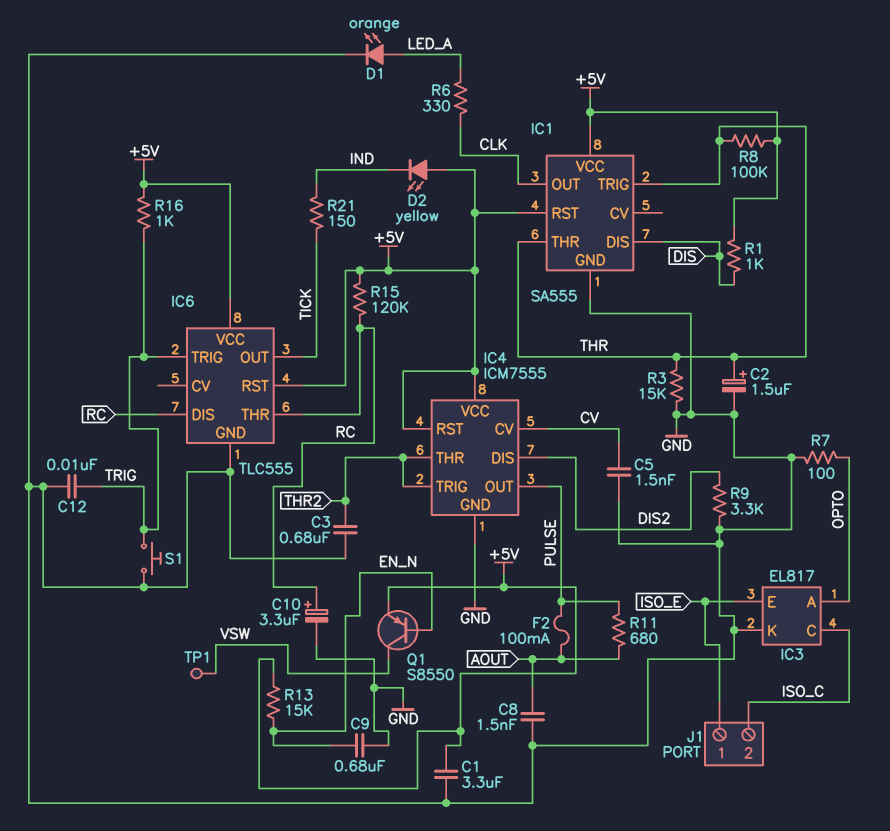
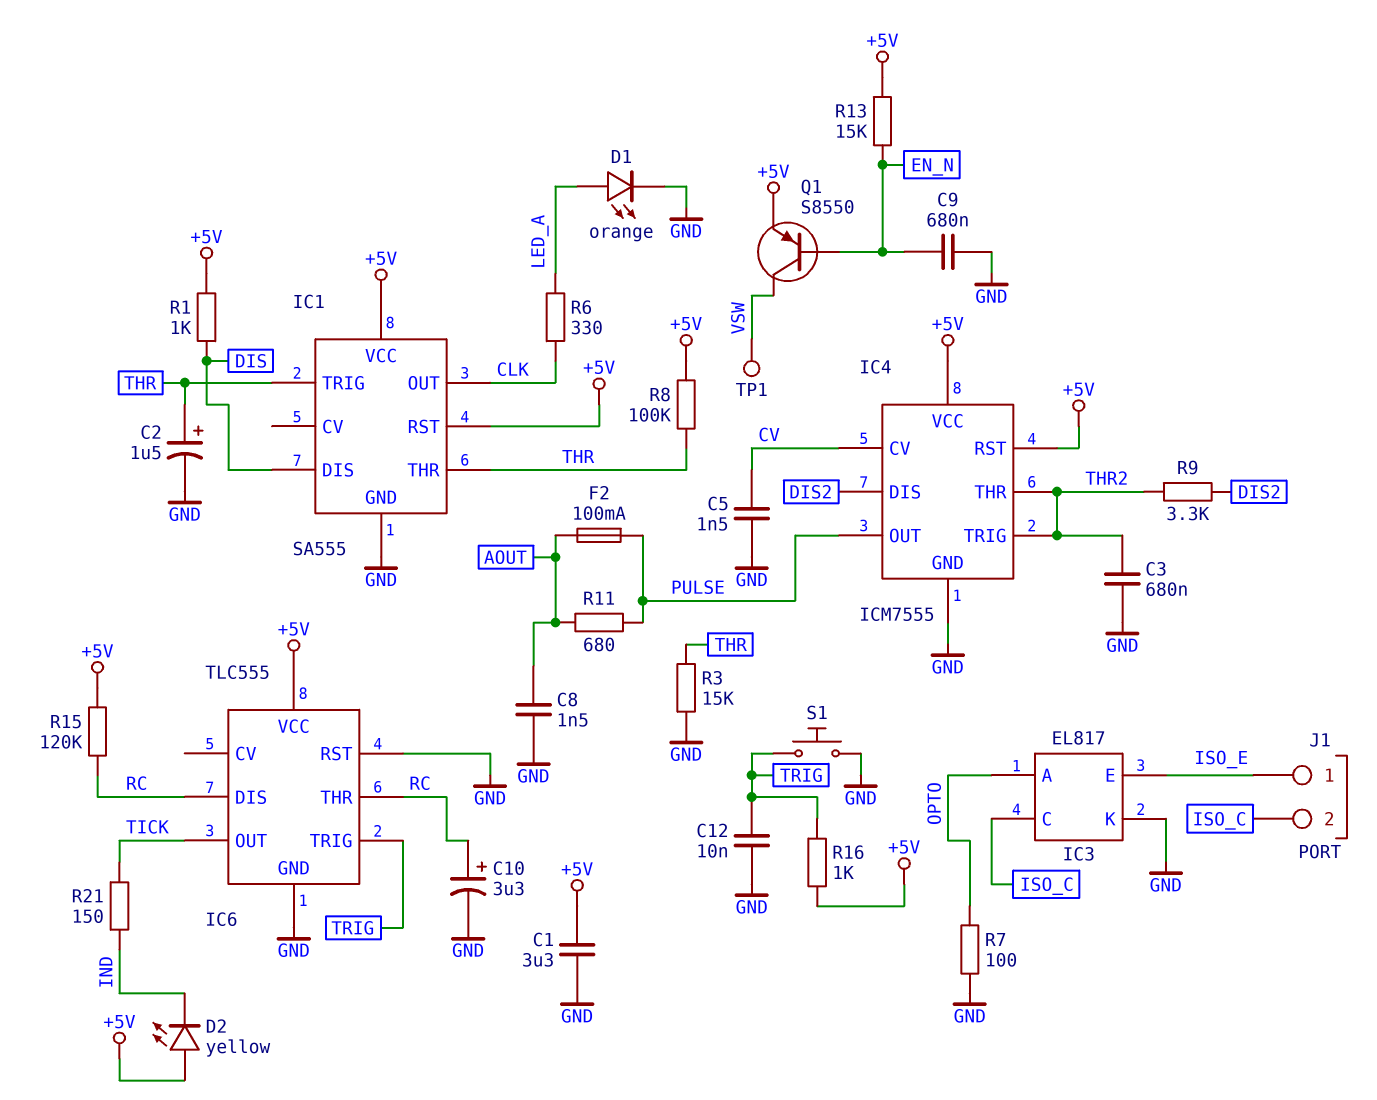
IC6 pin RST: +5V -> GND
R9: 3.3k (DIS2, GND) -> 3.3k (DIS2, THR2)

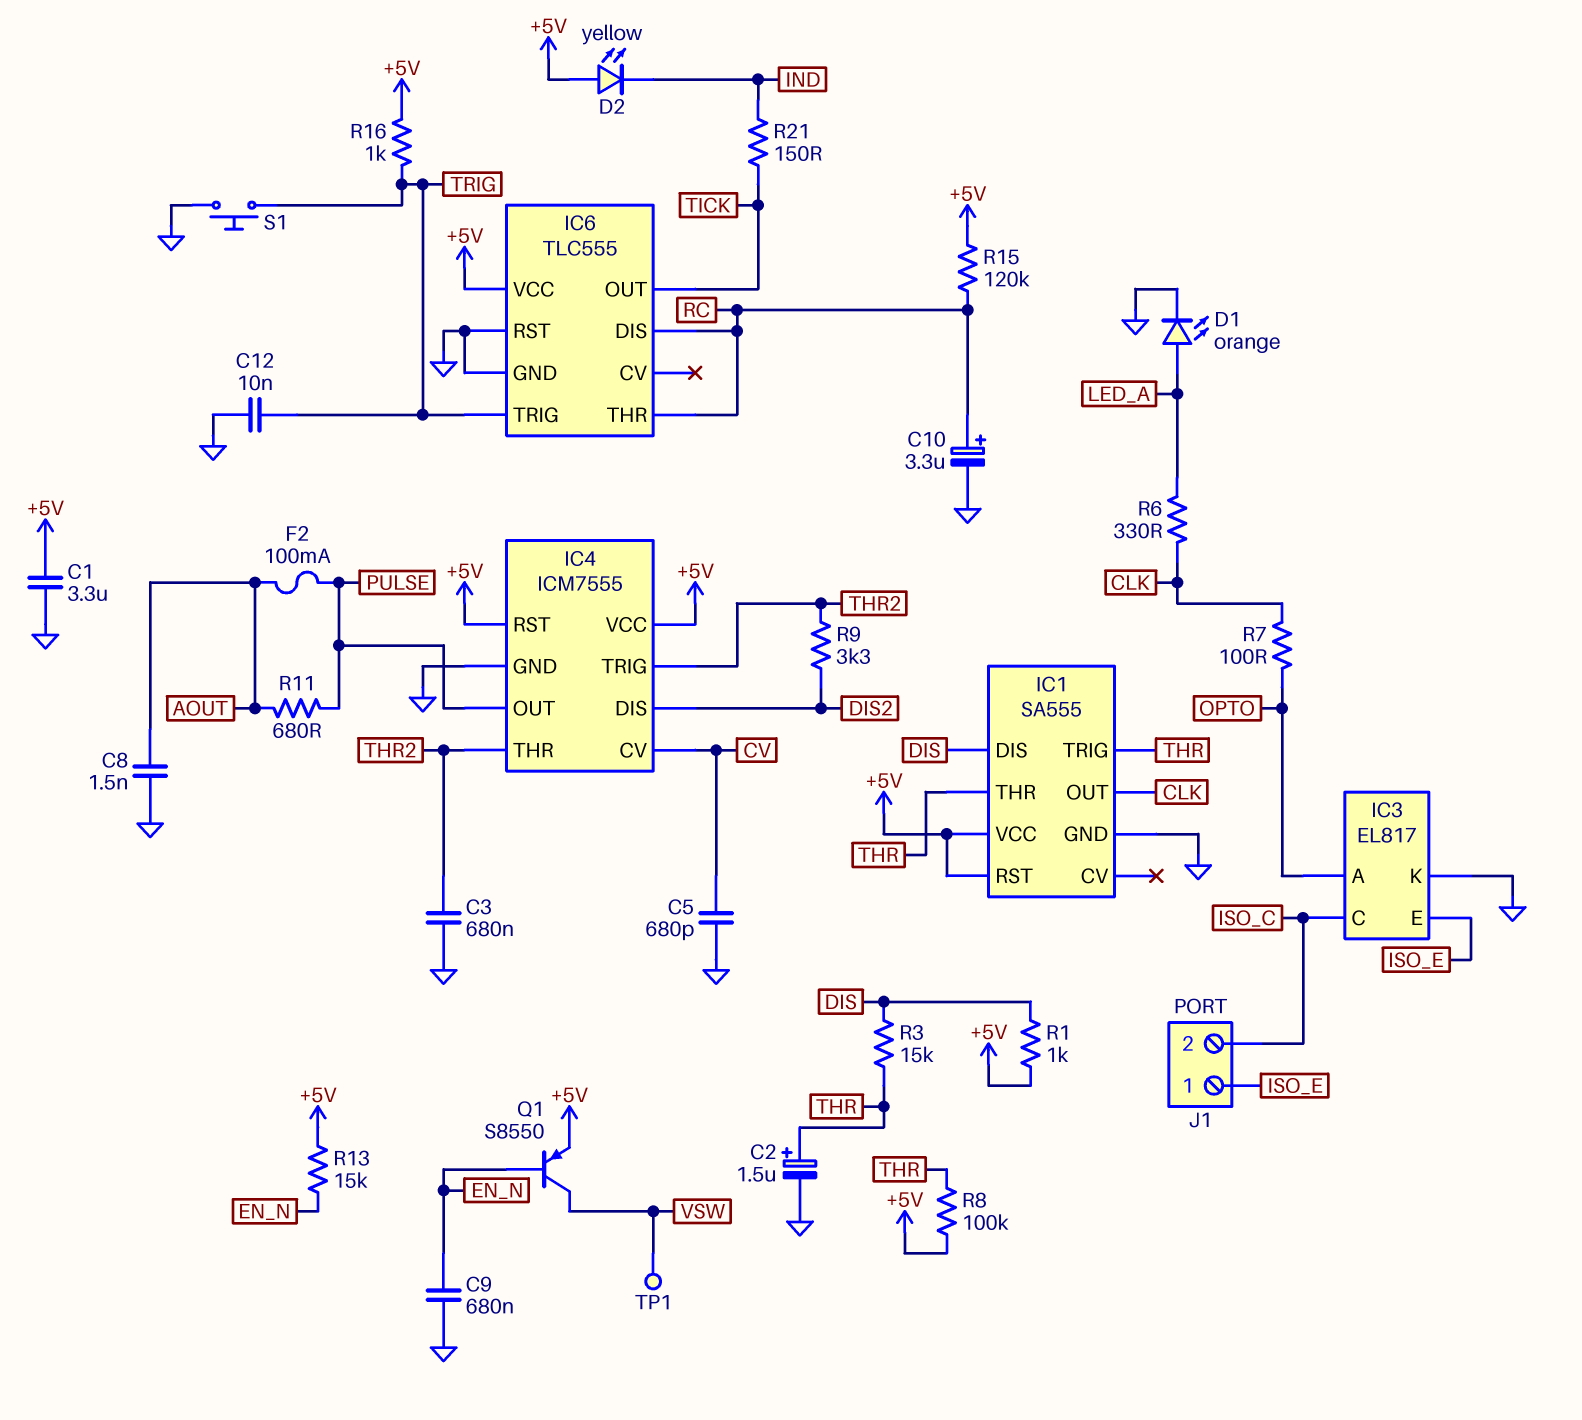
C5: 1.5nF (CV, GND) -> 680pF (CV, GND)
R3: 15k (GND, THR) -> 15k (DIS, THR)
R7: 100 (GND, OPTO) -> 100 (CLK, OPTO)

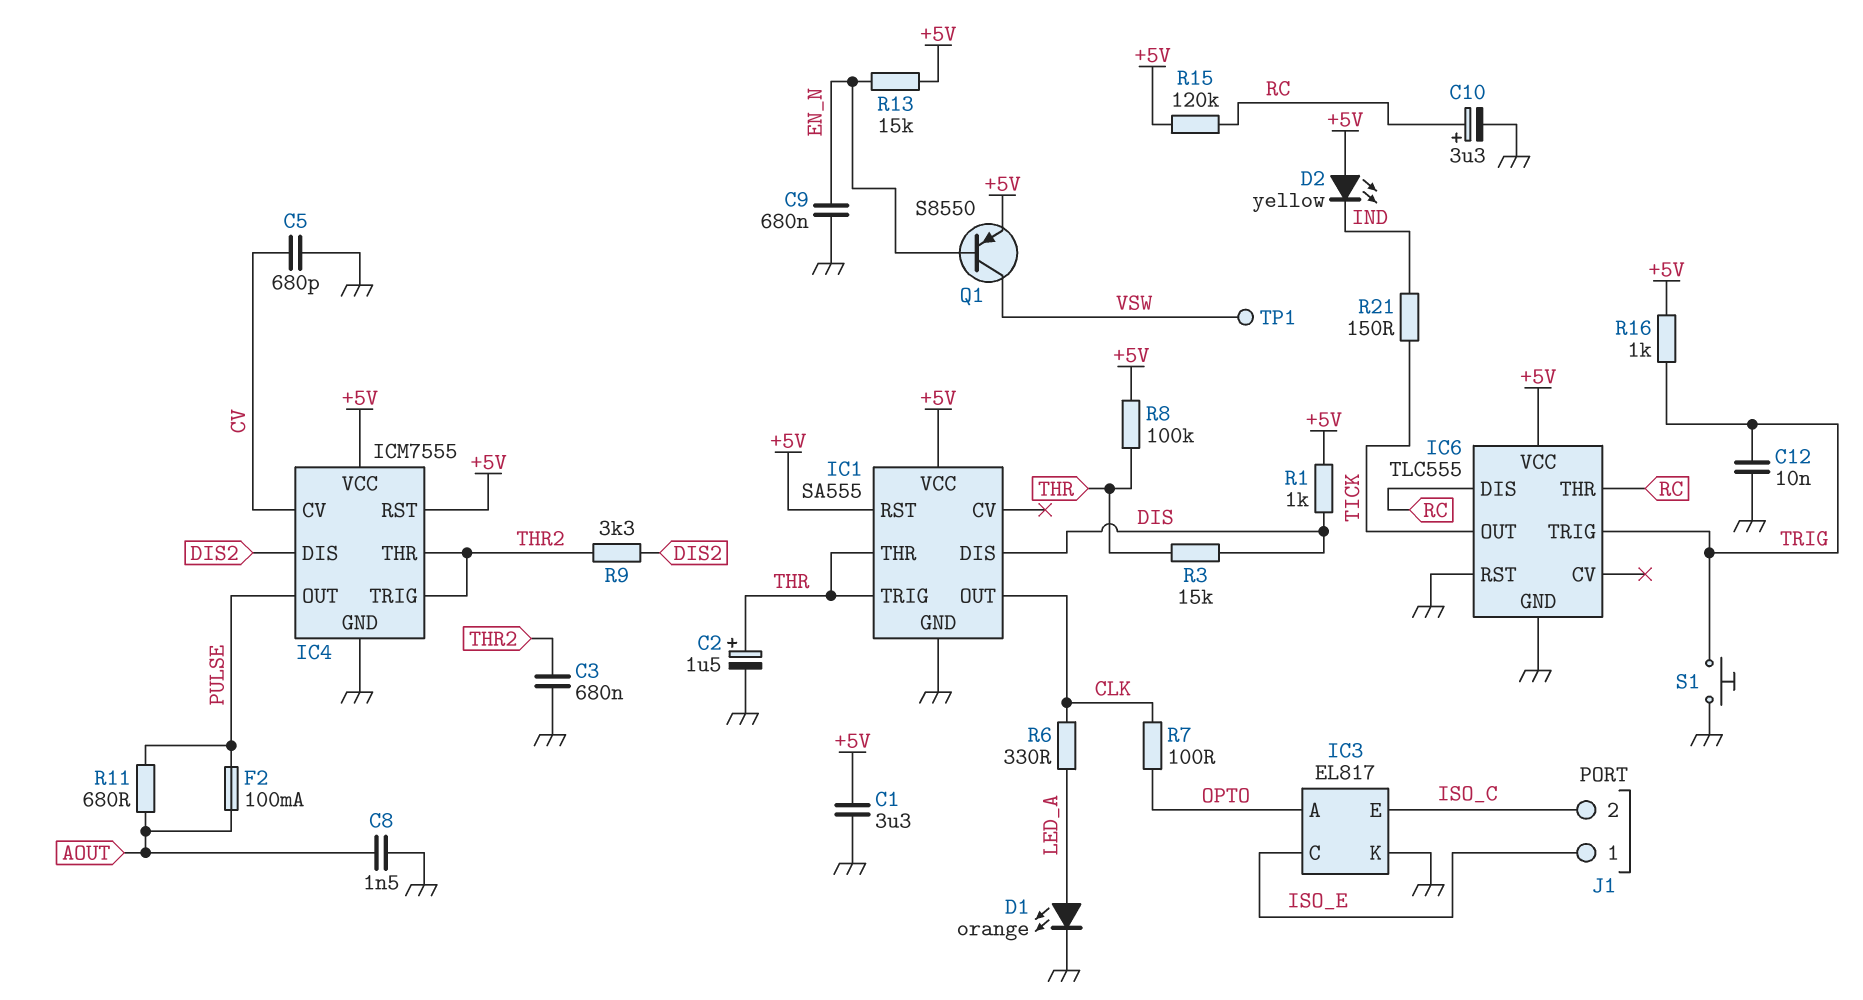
IC3 pin C: ISO_C -> ISO_E
IC3 pin E: ISO_E -> ISO_C

